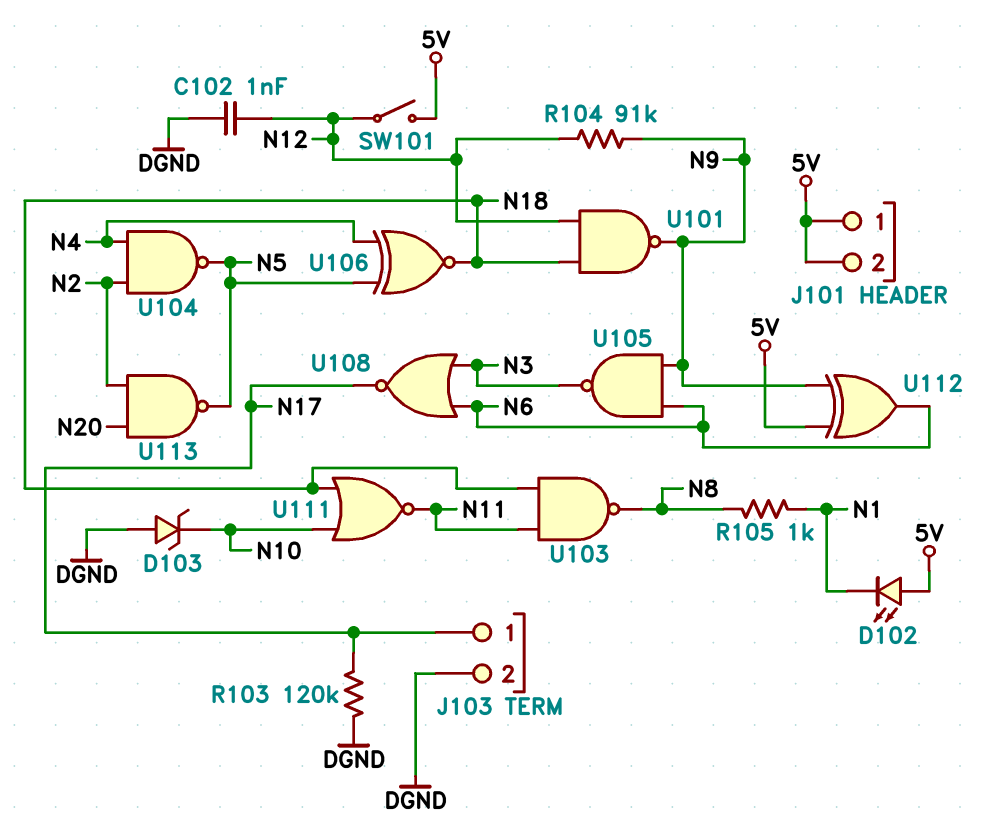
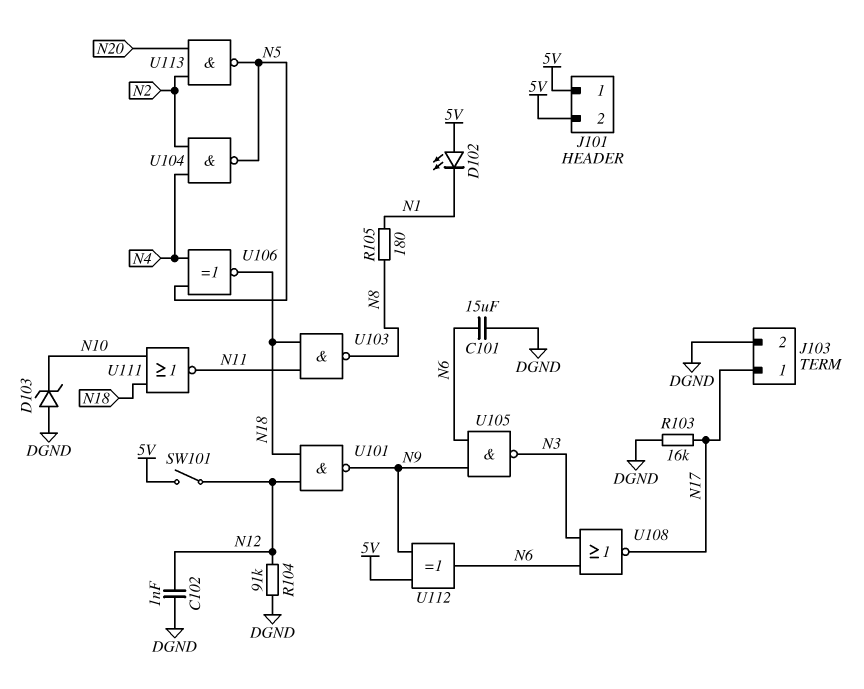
C101: none -> 15uF (DGND, N6)
R103: 120k (DGND, N17) -> 16k (DGND, N17)
R104: 91k (N9, N12) -> 91k (DGND, N12)
R105: 1k (N1, N8) -> 180 (N1, N8)

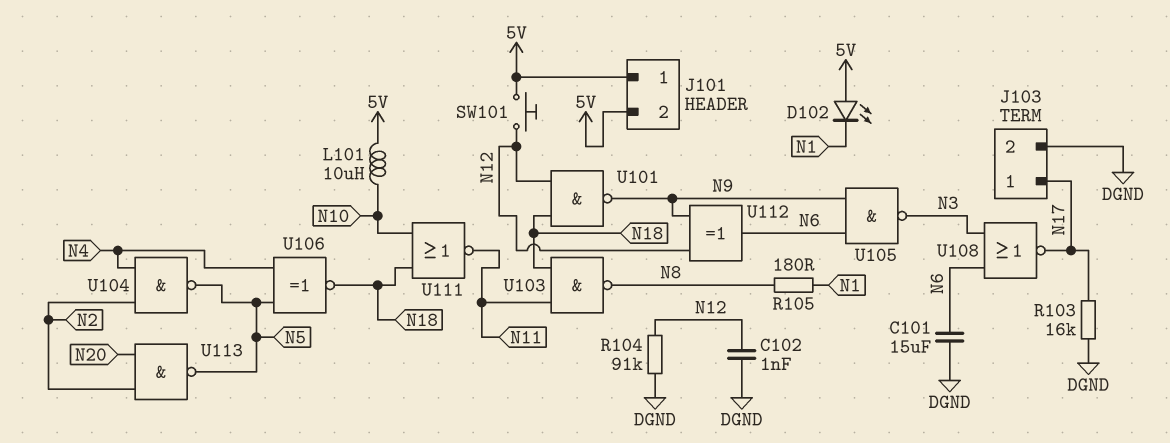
D103: zener (A DGND, K N10) -> none
L101: none -> 10uH (5V, N10)
SW101: switch (5V, N12) -> button (5V, N12)
U112: XOR (in 5V, in N9, out N6) -> XOR (in N9, in N12, out N6)

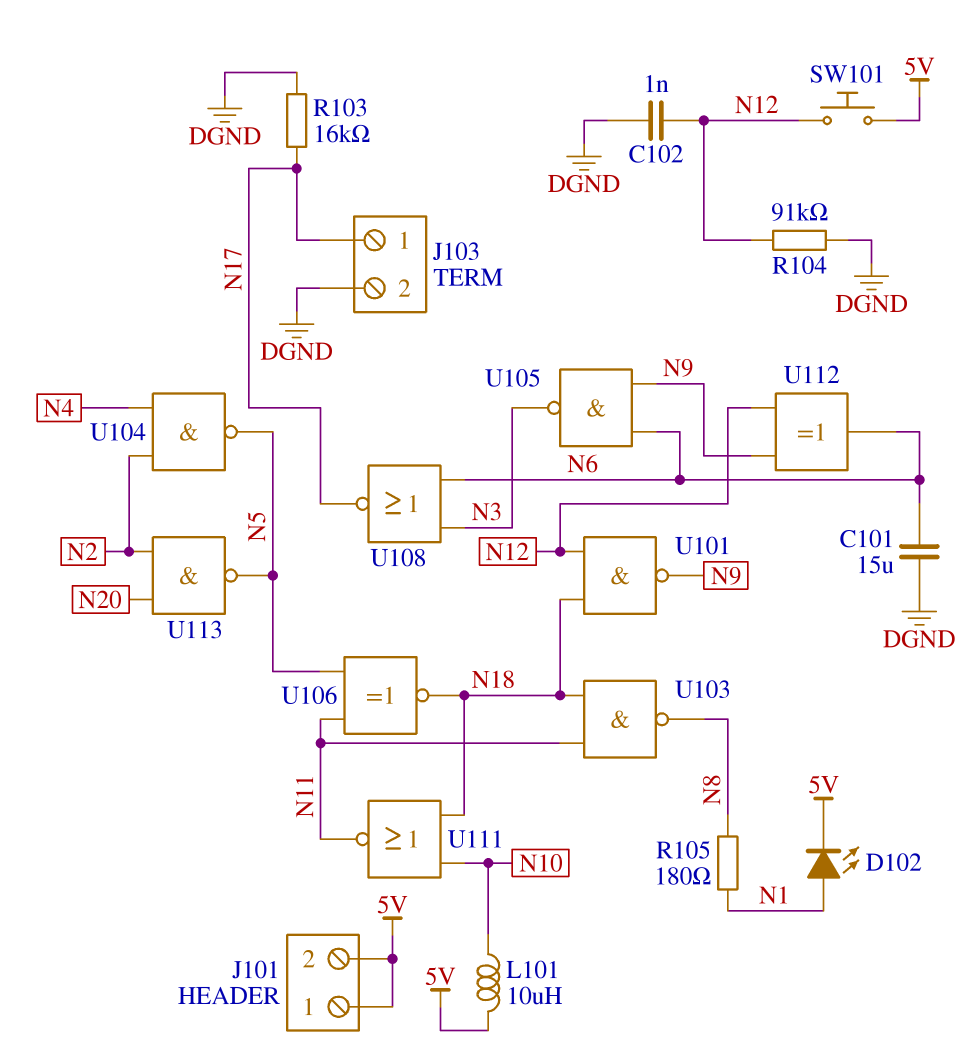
D102: LED (A 5V, K N1) -> LED (A N1, K 5V)
U106: XNOR (in N4, in N5, out N18) -> XNOR (in N5, in N11, out N18)

